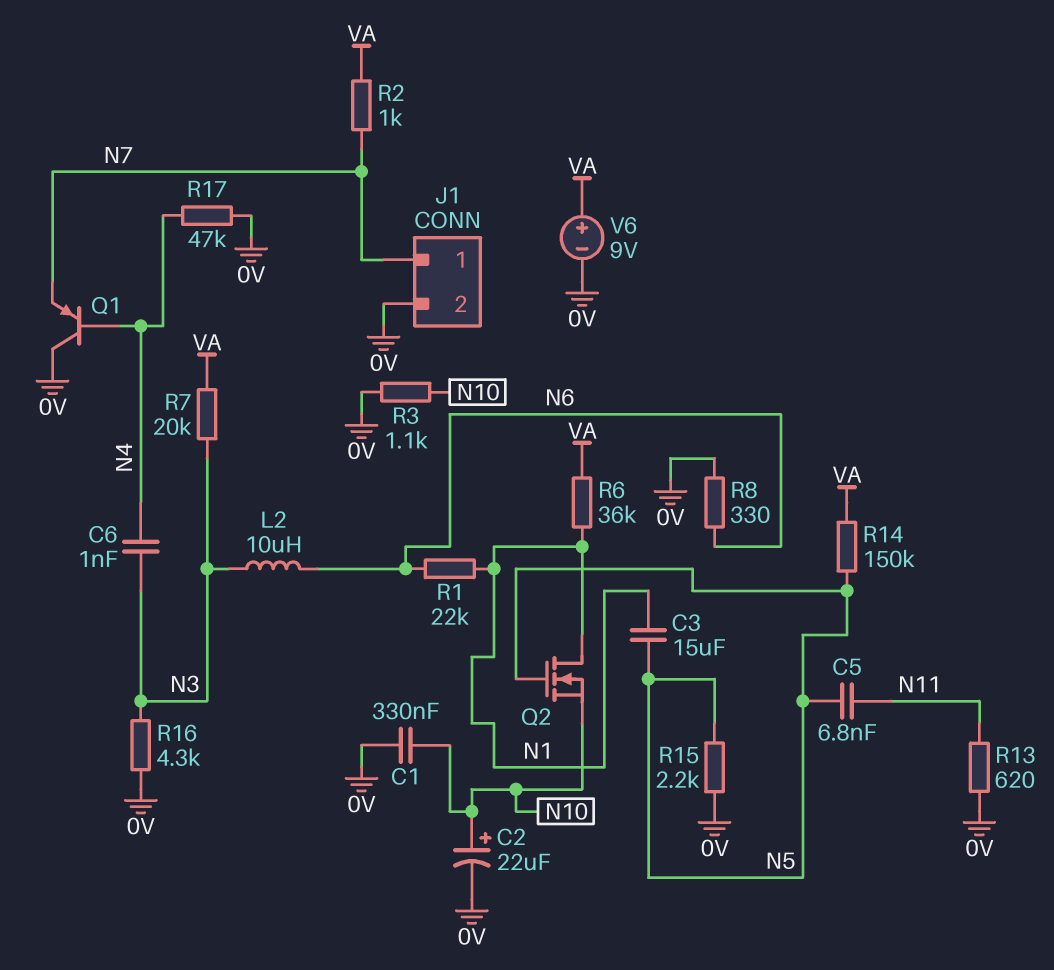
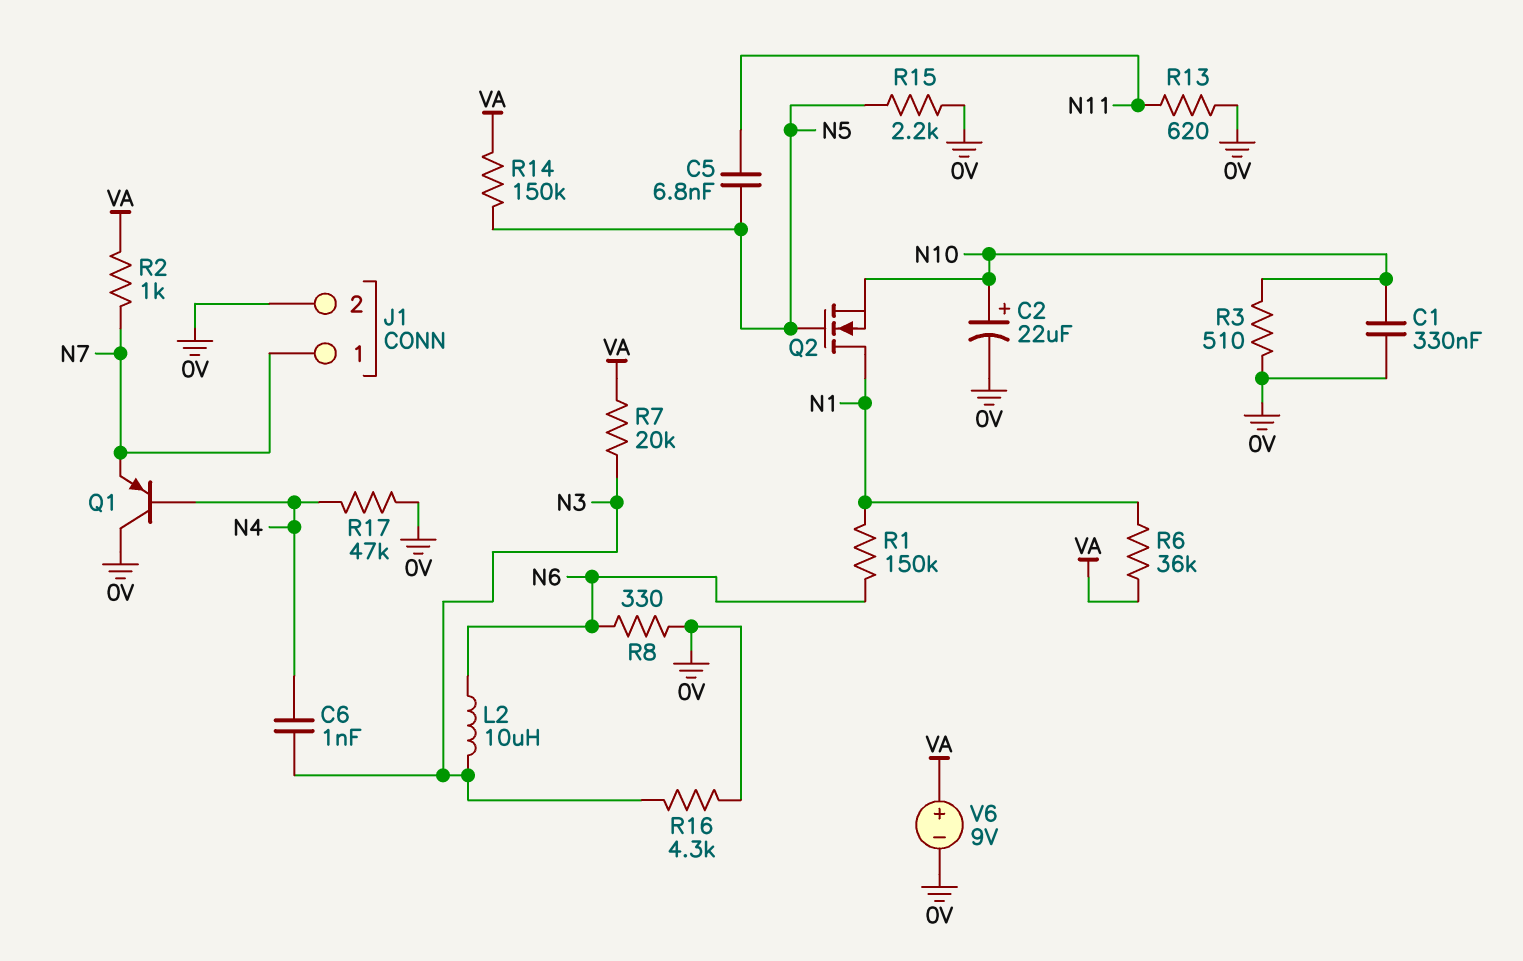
C3: 15uF (N1, N5) -> none
R1: 22k (N1, N6) -> 150k (N1, N6)
R3: 1.1k (0V, N10) -> 510 (0V, N10)

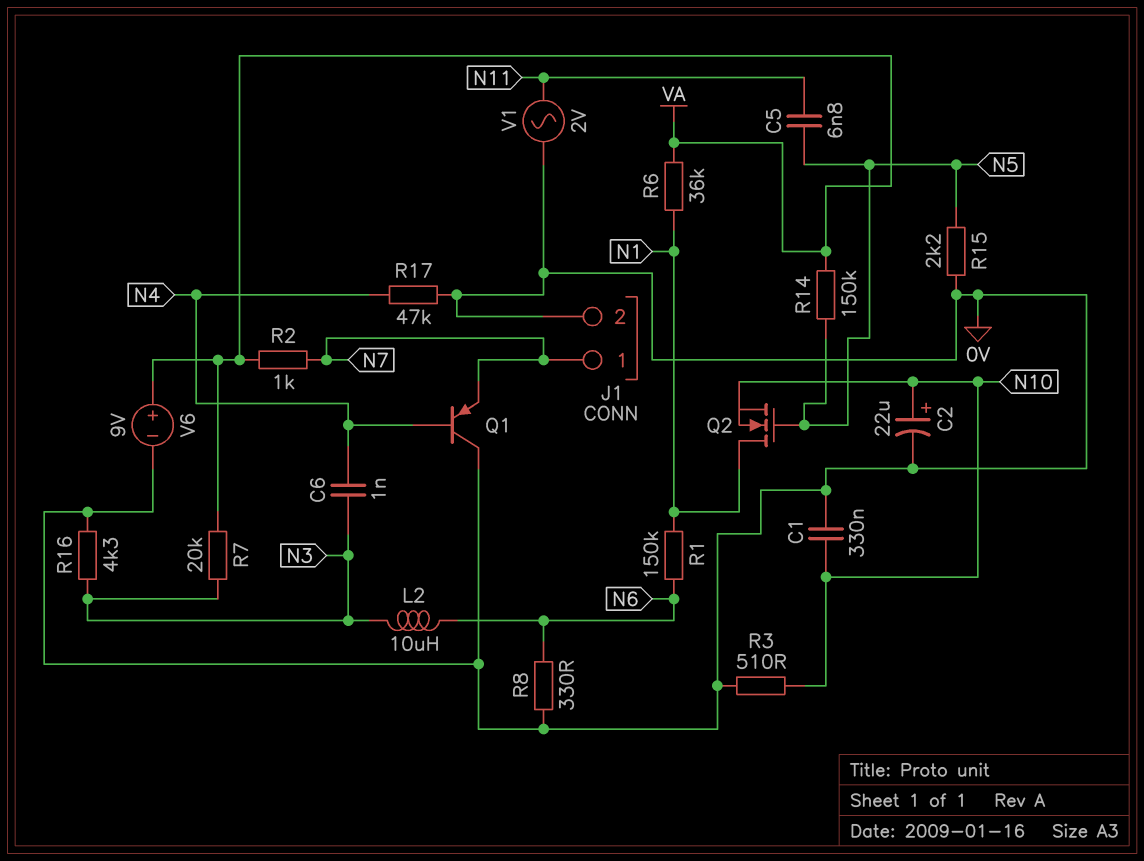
R13: 620 (0V, N11) -> none
V1: none -> AC 2V (0V, N11)

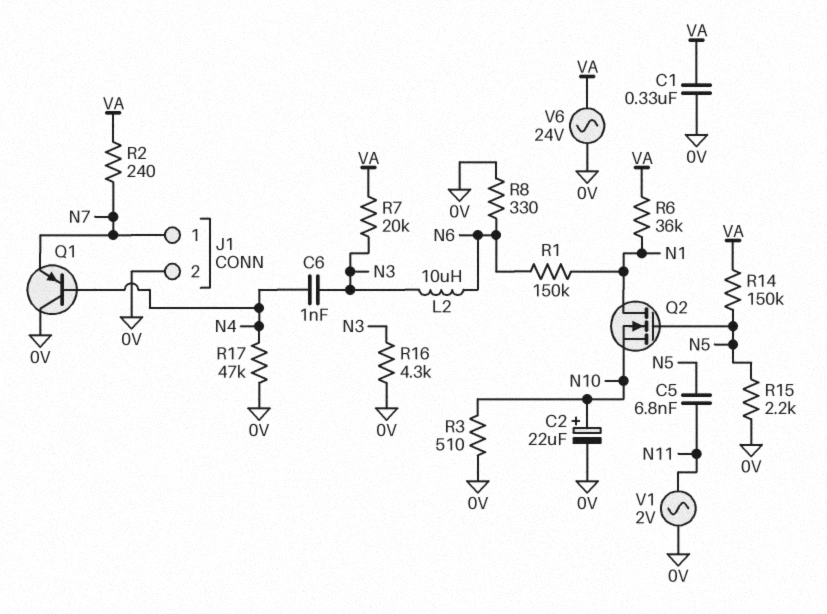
C1: 330nF (0V, N10) -> 330nF (0V, VA)
R2: 1k (N7, VA) -> 240 (N7, VA)
V6: 9V (plus VA, minus 0V) -> AC 24V (0V, VA)

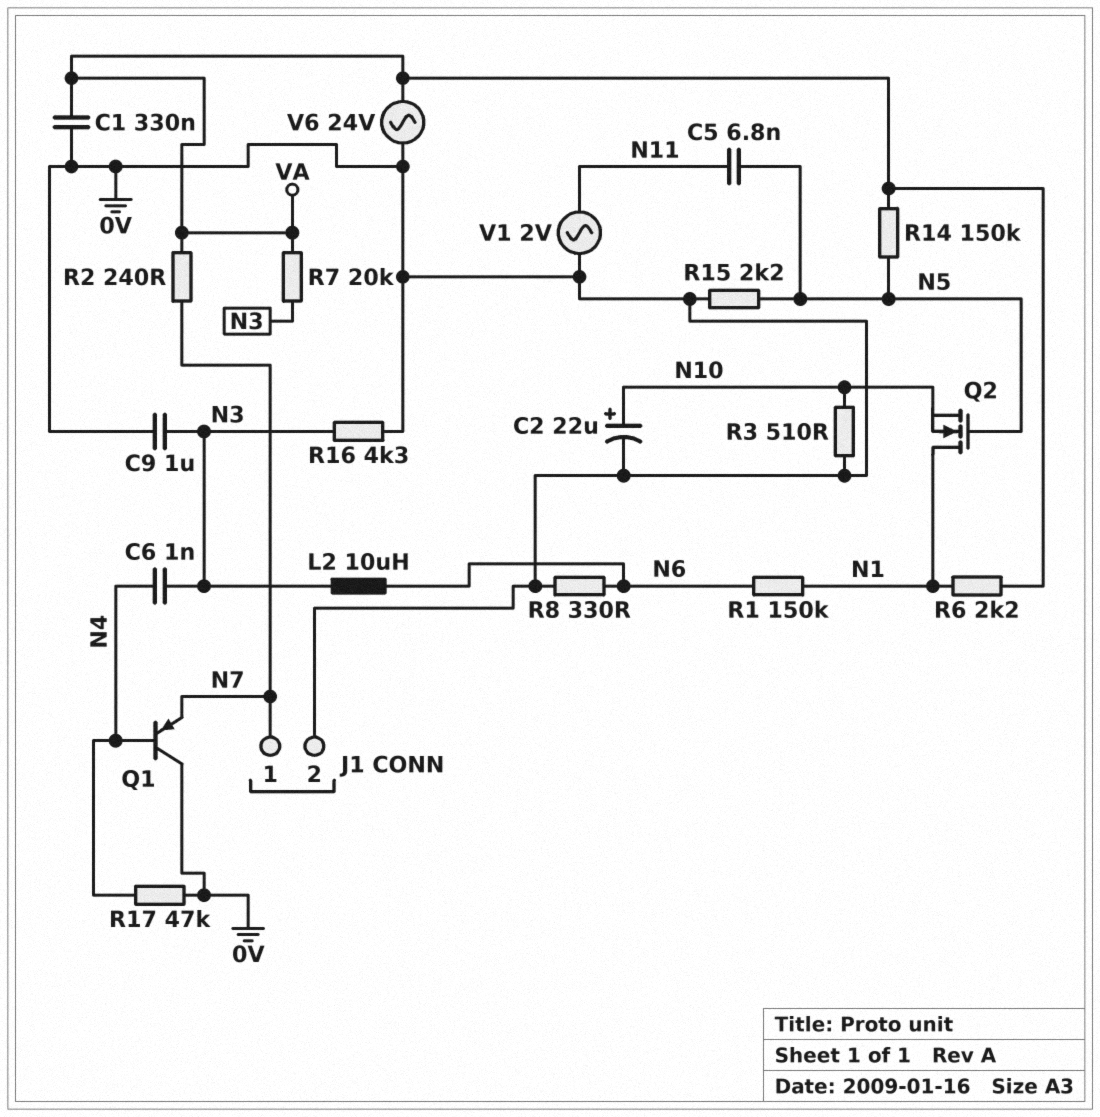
C9: none -> 1uF (0V, N3)
R6: 36k (N1, VA) -> 2.2k (N1, VA)

